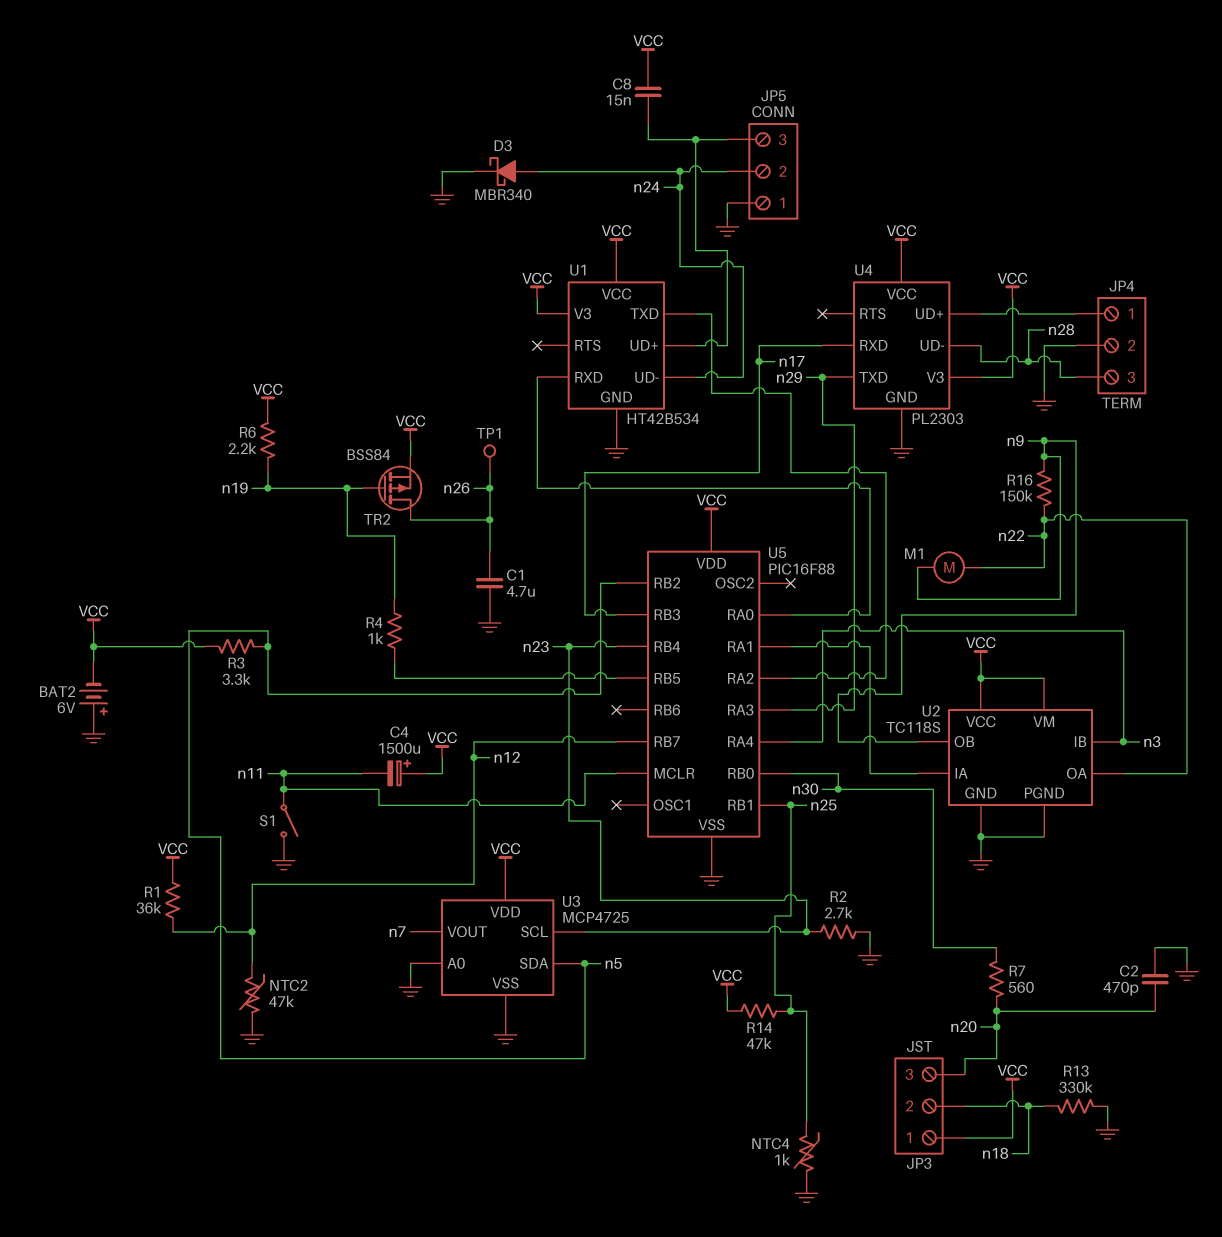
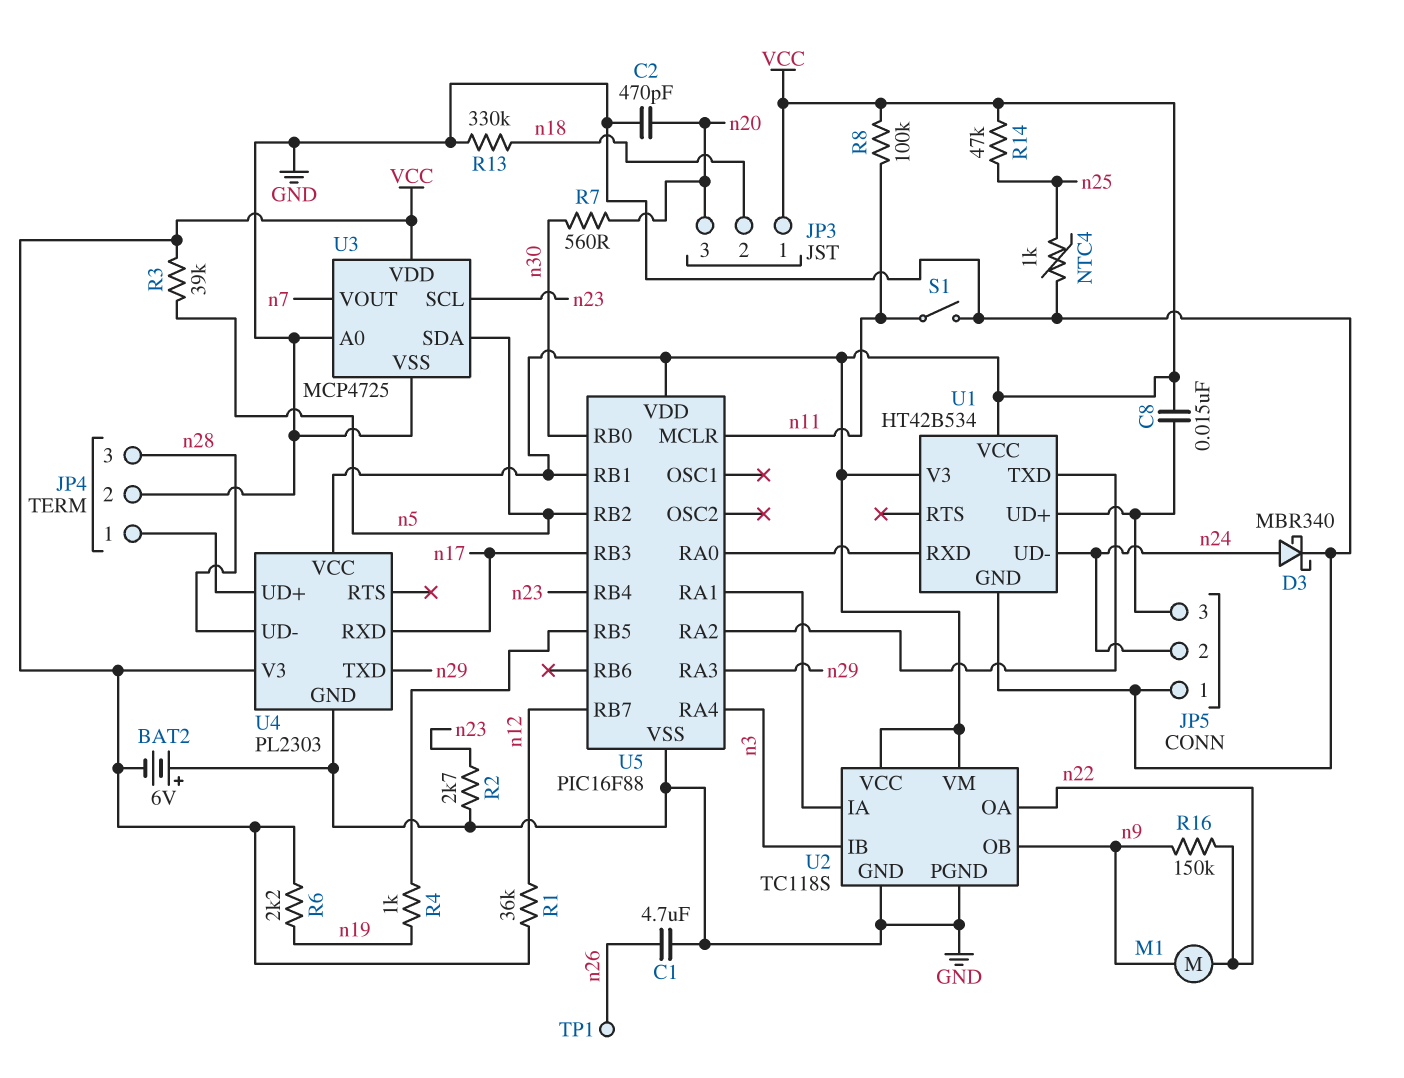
C4: 1500uF (plus VCC, minus n11) -> none
NTC2: 47k (GND, n12) -> none
R3: 3.3k (VCC, n5) -> 39k (VCC, n5)
R8: none -> 100k (VCC, n11)
TR2: PMOS BSS84 (G n19, D n26, S VCC) -> none
U5 pin RB1: n25 -> VCC

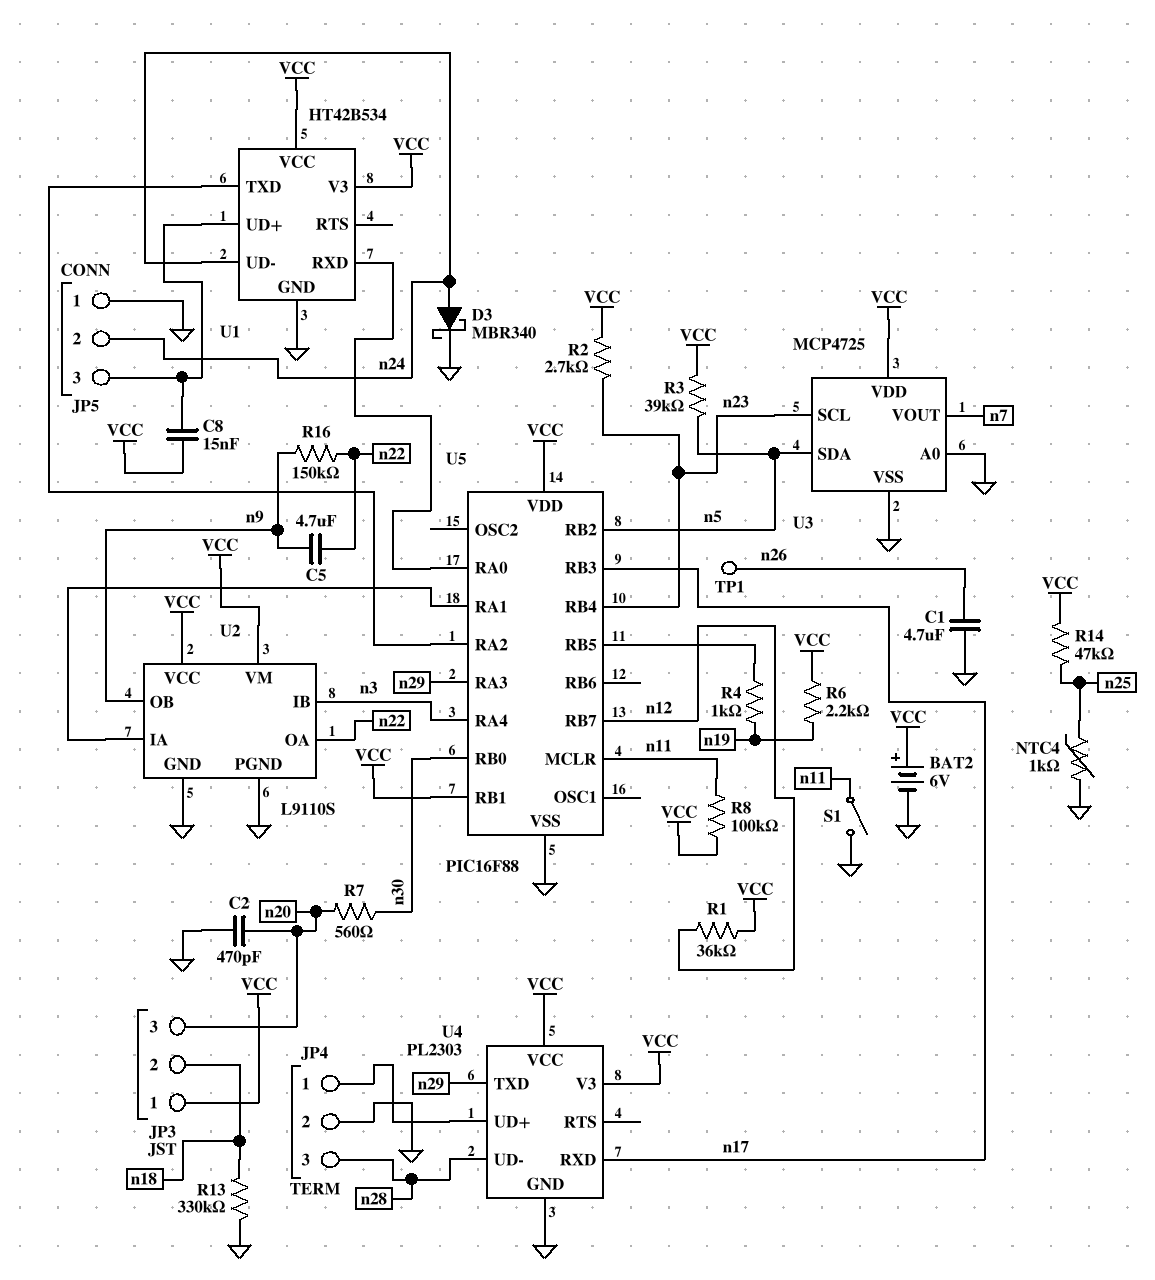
BAT2: 6V (plus GND, minus VCC) -> 6V (plus VCC, minus GND)
C5: none -> 4.7uF (n9, n22)
M1: motor (n9, n22) -> none
R2: 2.7k (GND, n23) -> 2.7k (VCC, n23)
U2: TC118S -> L9110S

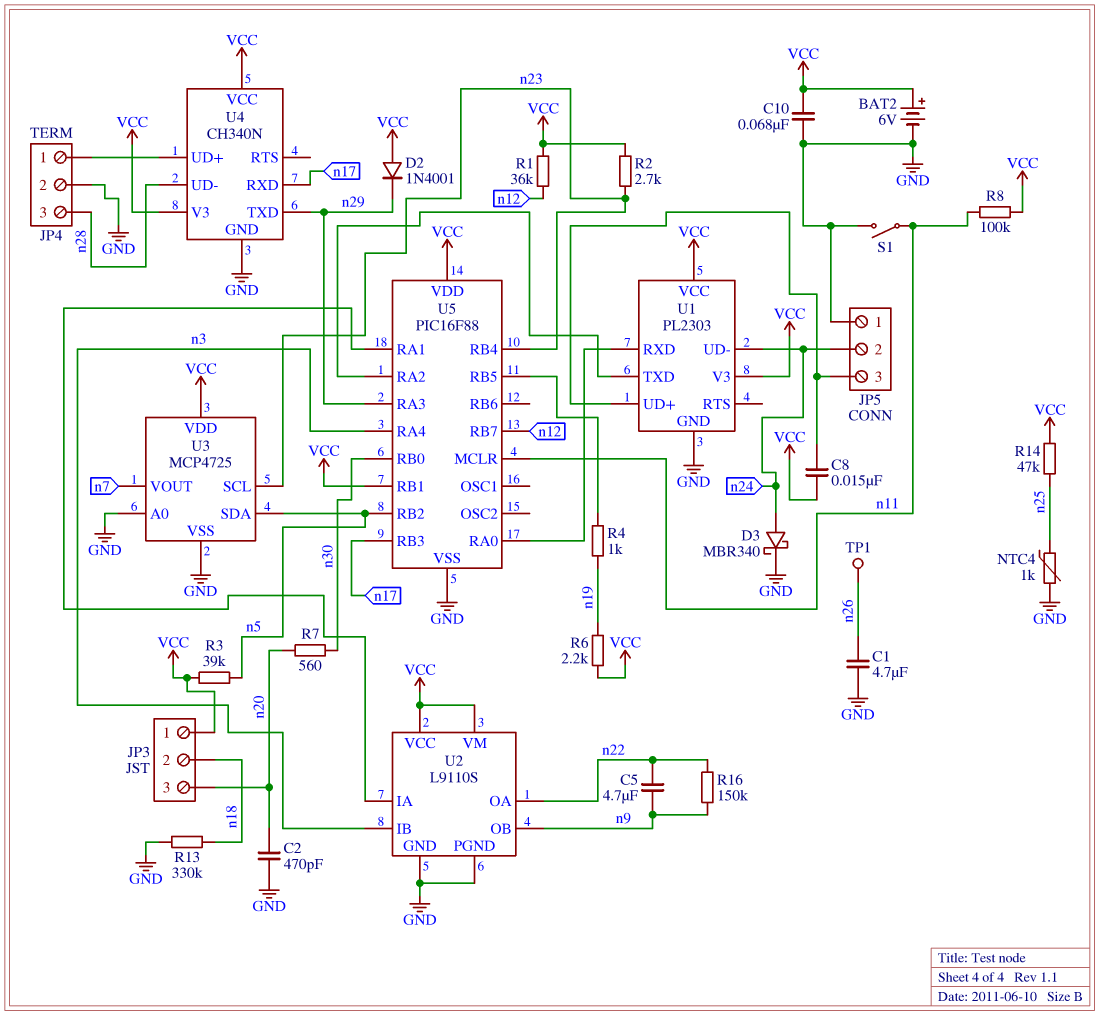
C10: none -> 68nF (GND, VCC)
D2: none -> diode 1N4001 (A VCC, K n29)
U1: HT42B534 -> PL2303
U4: PL2303 -> CH340N

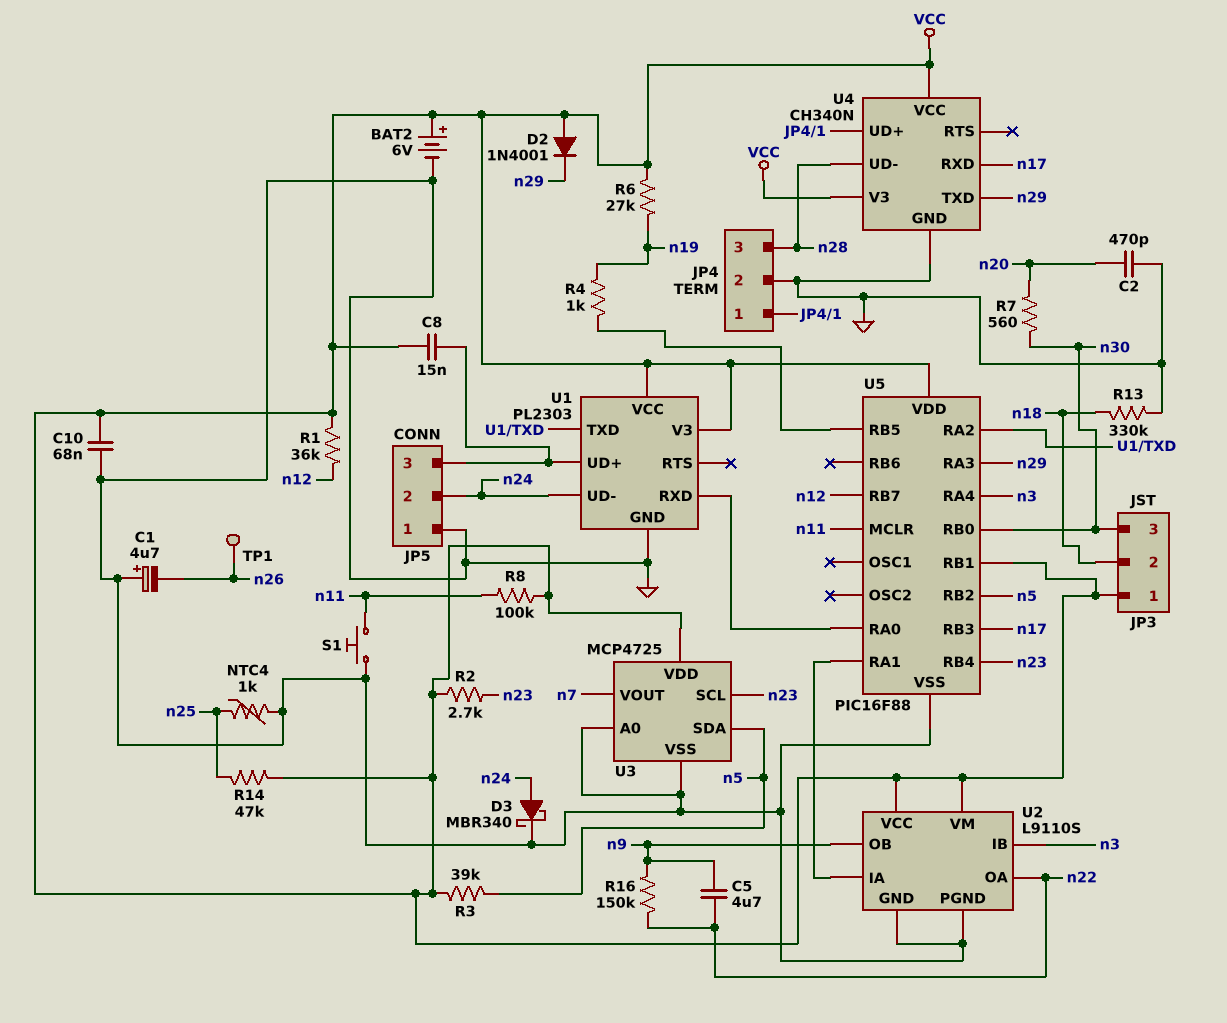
C1: 4.7uF (GND, n26) -> 4.7uF (plus GND, minus n26)
JP3 pin 3: n20 -> n30
R6: 2.2k (VCC, n19) -> 27k (VCC, n19)
S1: switch (GND, n11) -> button (GND, n11)

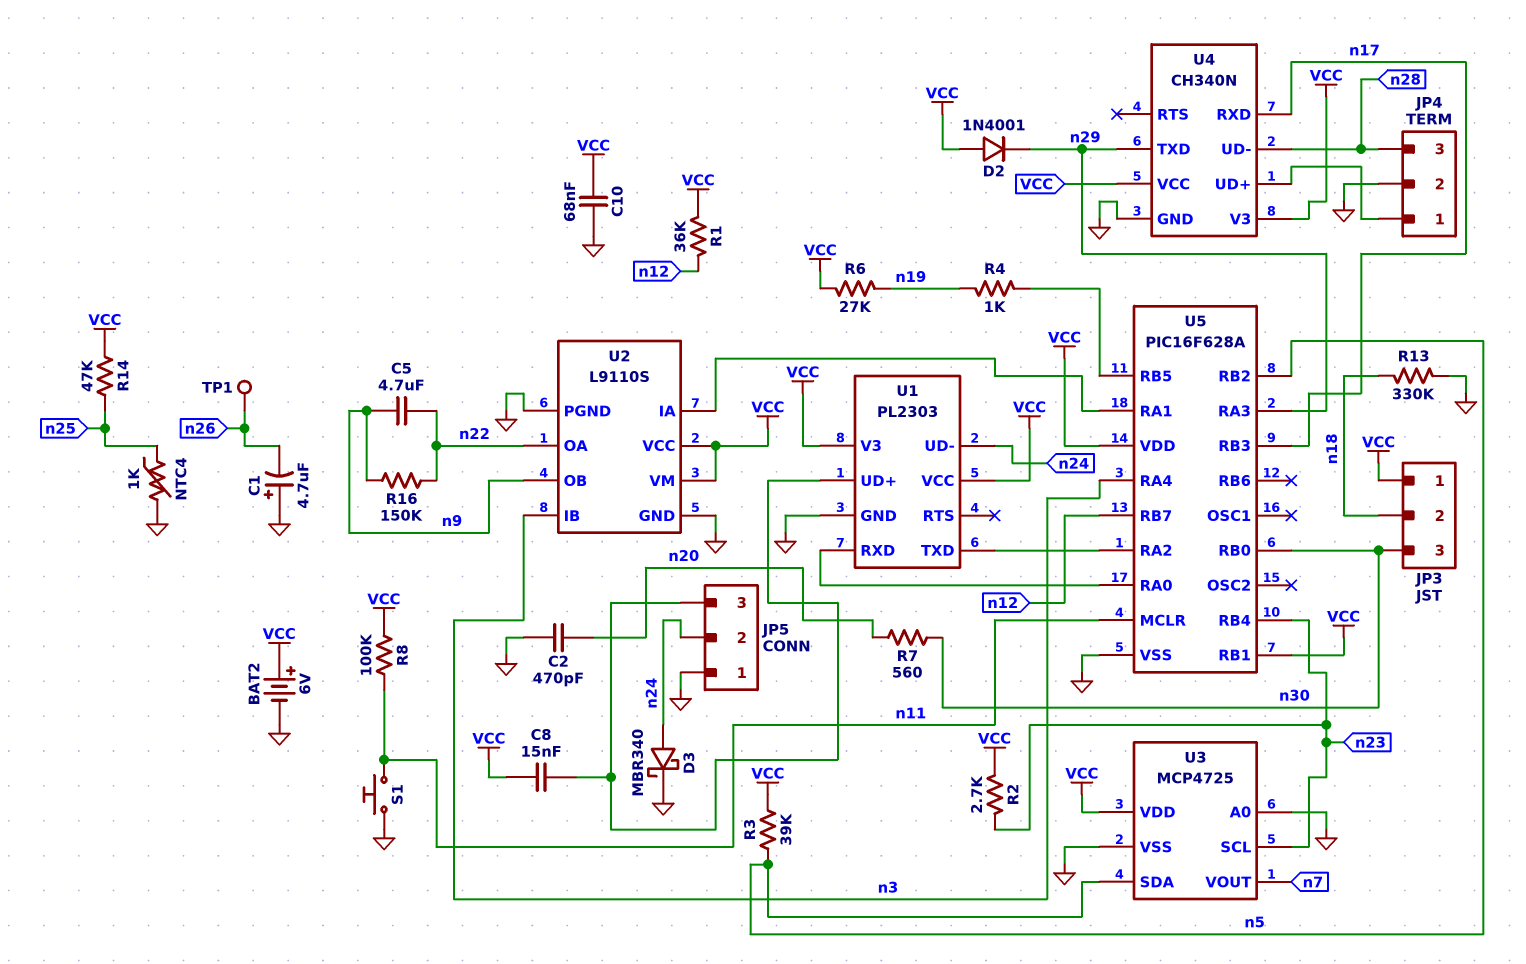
U5: PIC16F88 -> PIC16F628A

